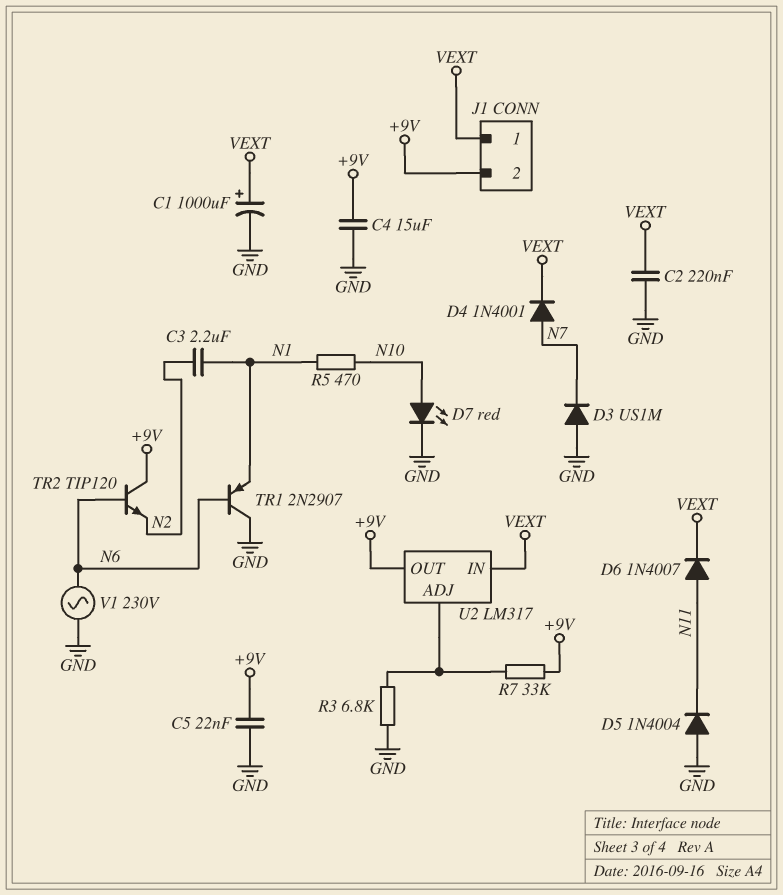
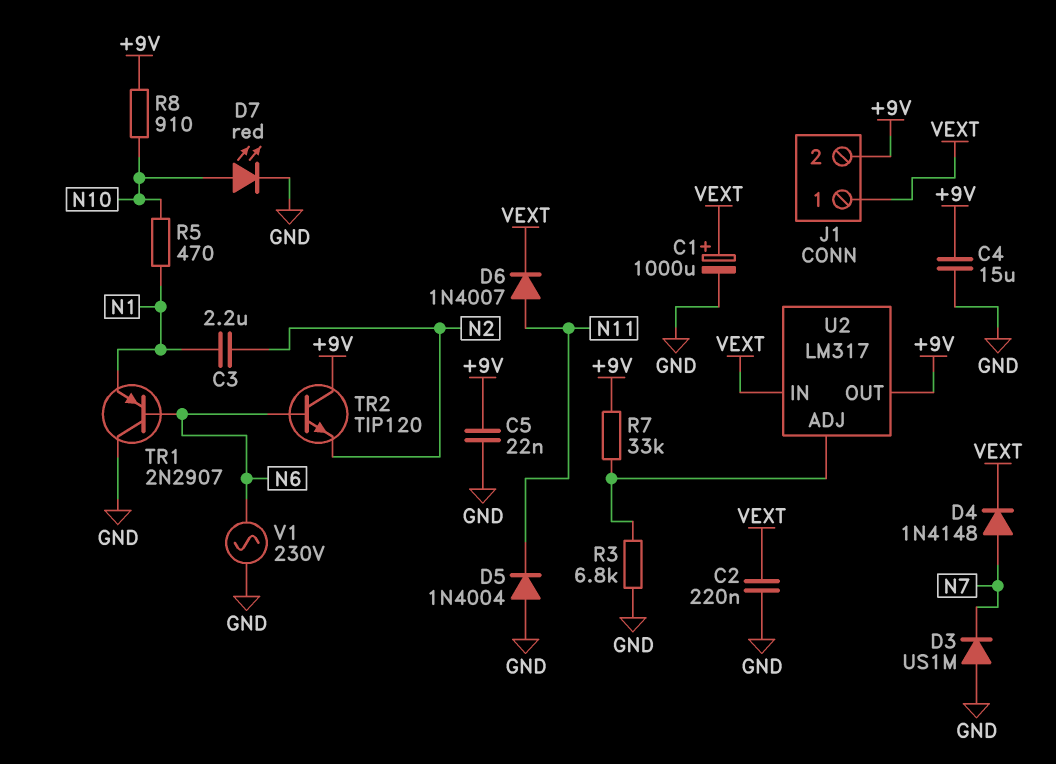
D4: diode 1N4001 (A N7, K VEXT) -> diode 1N4148 (A N7, K VEXT)
R8: none -> 910 (+9V, N10)

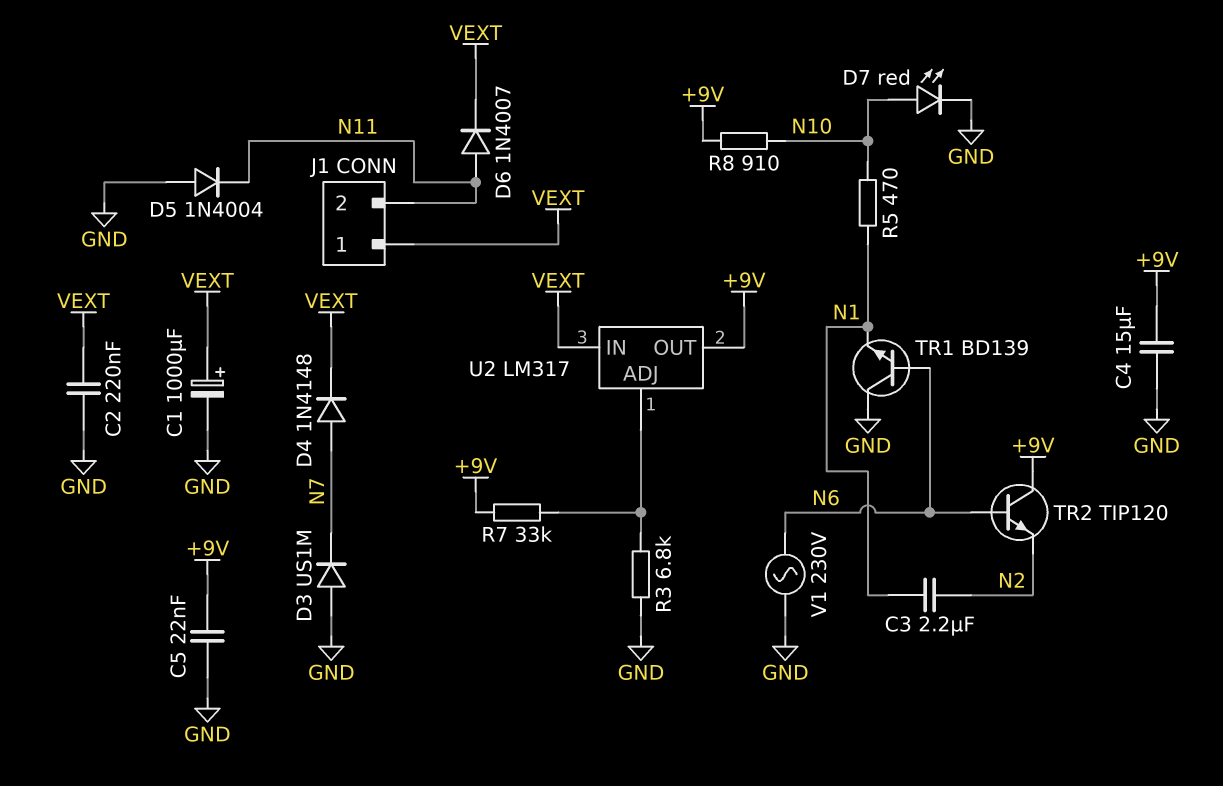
J1 pin 2: +9V -> N11
TR1: PNP 2N2907 (B N6, C GND, E N1) -> NPN BD139 (B N6, C GND, E N1)

